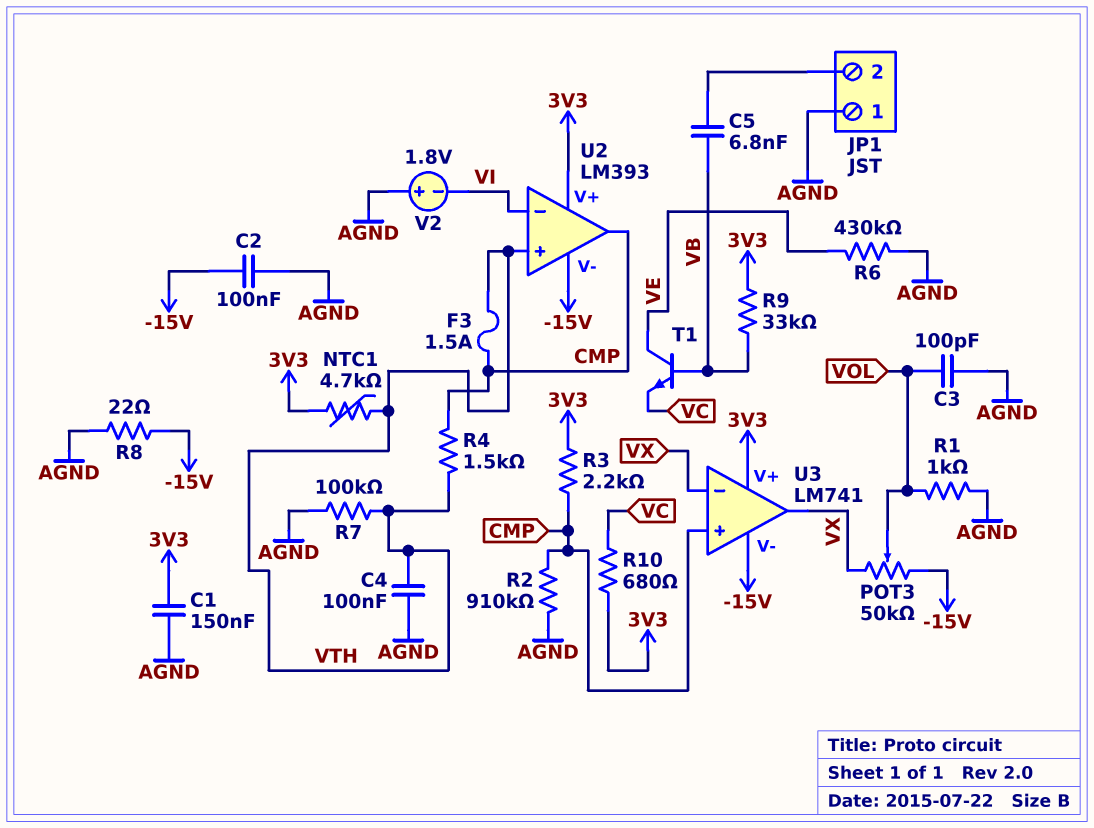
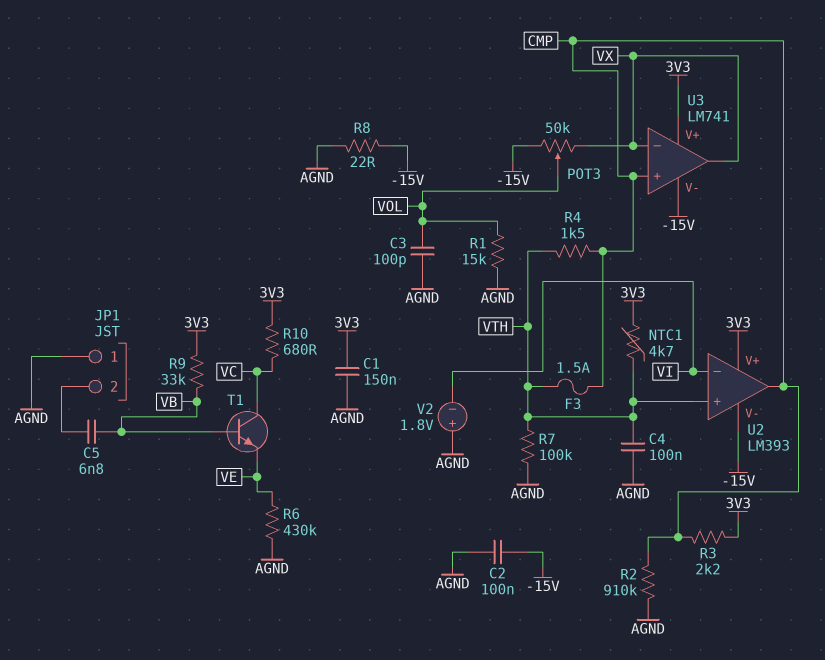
R1: 1k (AGND, VOL) -> 15k (AGND, VOL)
T1: NPN (B VB, C VE, E VC) -> NPN (B VB, C VC, E VE)

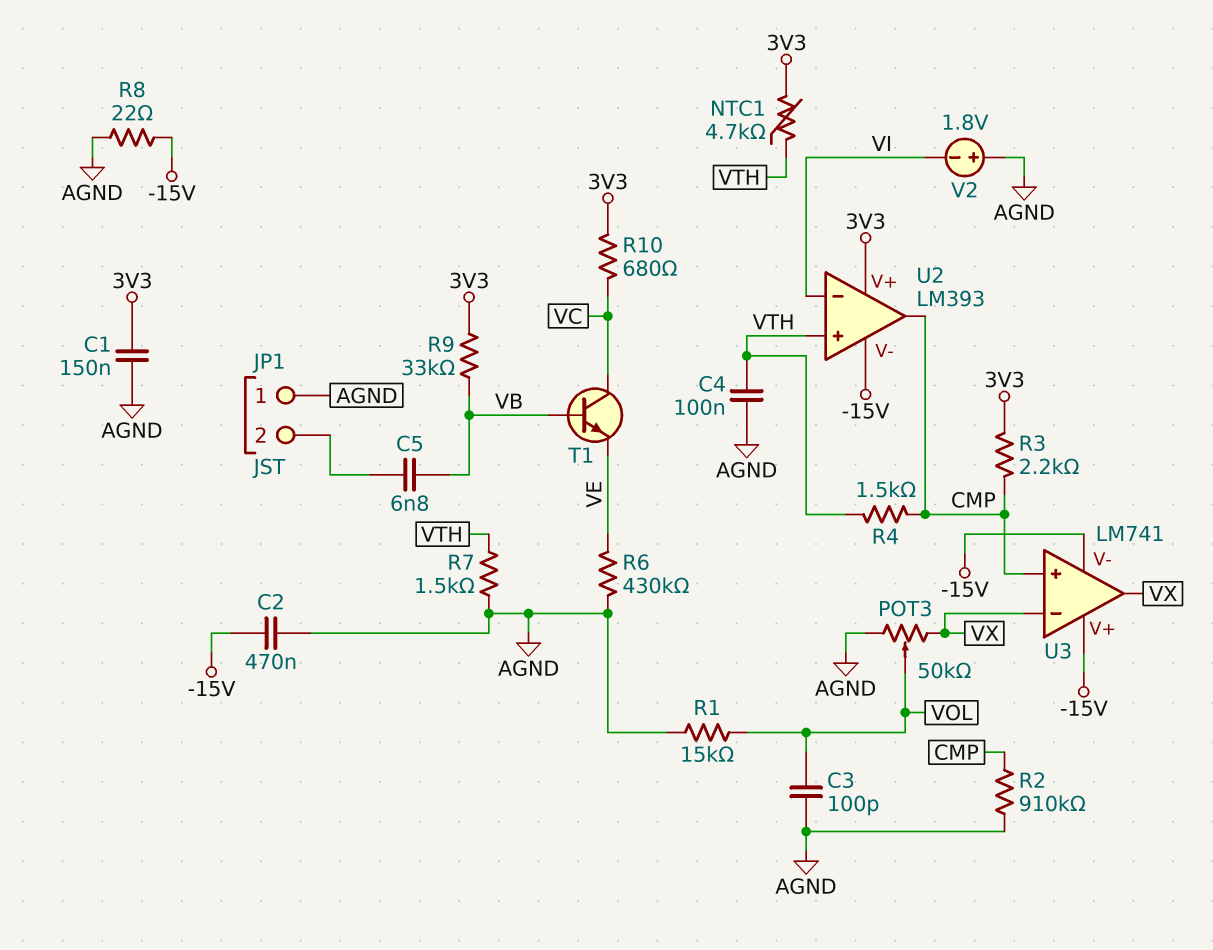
C2: 100nF (-15V, AGND) -> 470nF (-15V, AGND)
F3: 1.5A (CMP, VTH) -> none
POT3: 50k (-15V, VX, wiper VOL) -> 50k (AGND, VX, wiper VOL)
R7: 100k (AGND, VTH) -> 1.5k (AGND, VTH)
U3 pin V+: 3V3 -> -15V

